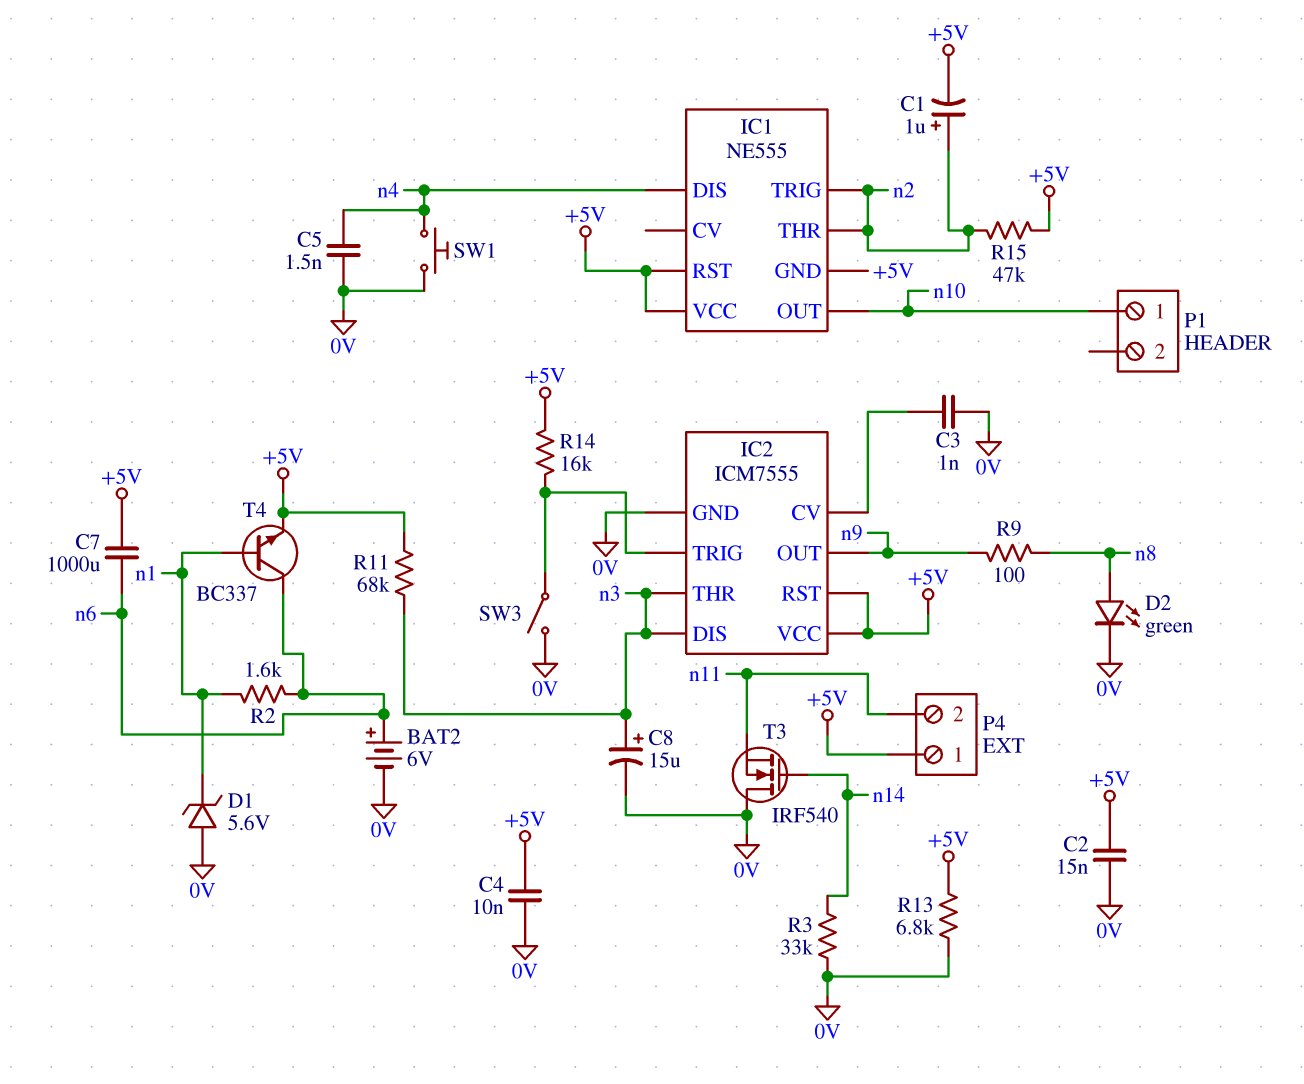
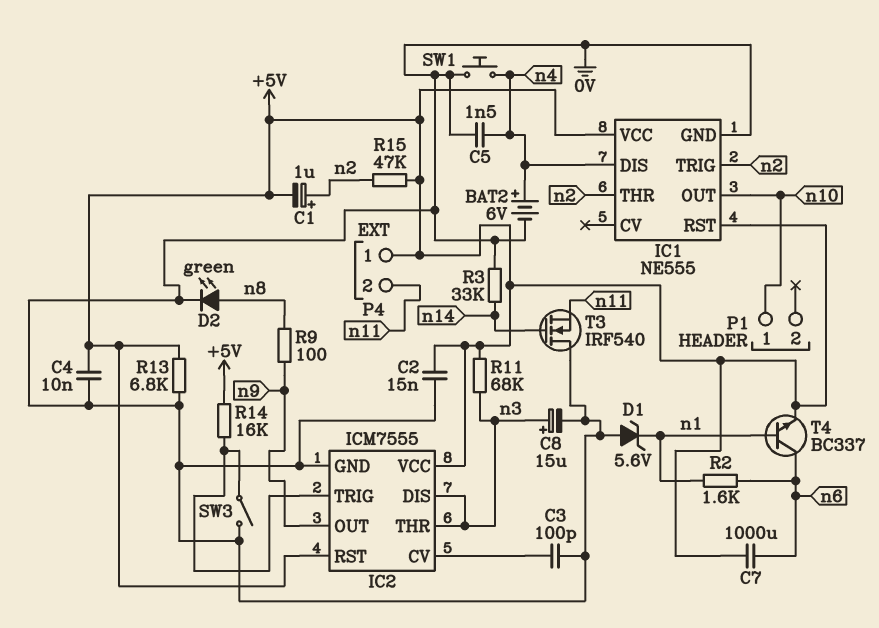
BAT2: 6V (plus n6, minus 0V) -> 6V (plus n4, minus 0V)
C3: 1nF (0V, IC2/CV) -> 100pF (0V, IC2/CV)
IC1 pin GND: +5V -> 0V

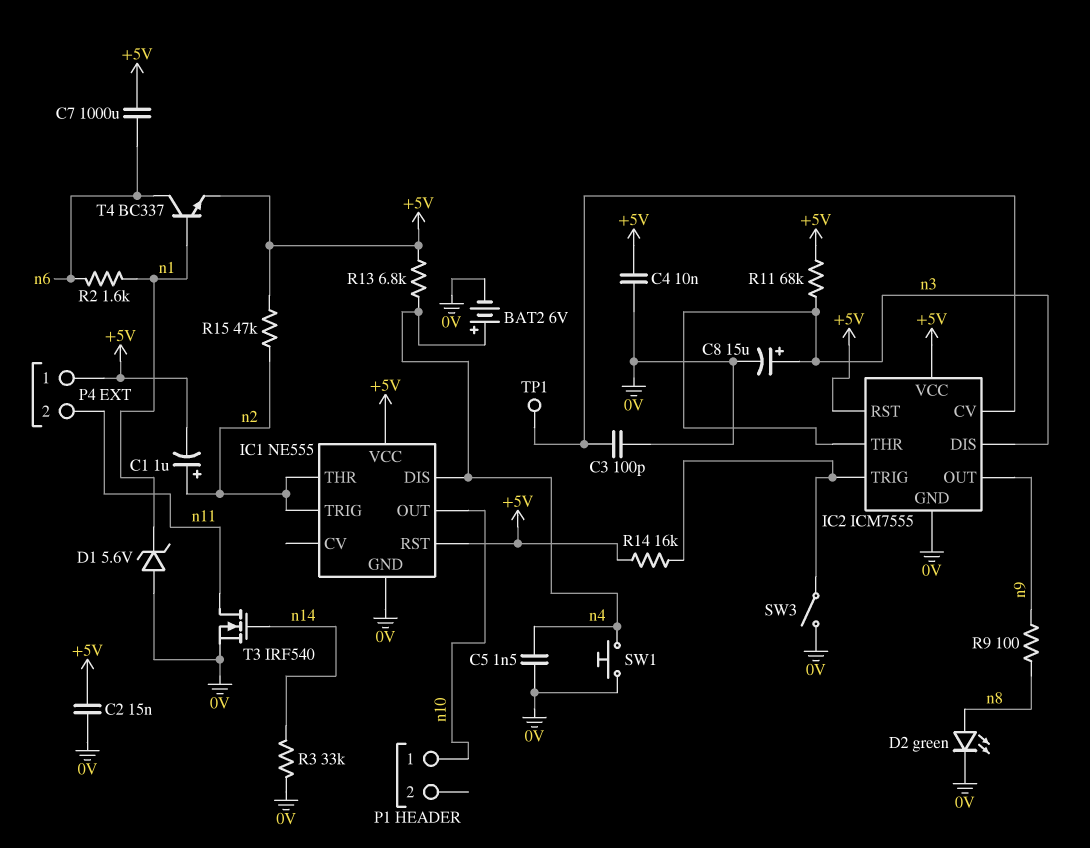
R13: 6.8k (+5V, 0V) -> 6.8k (+5V, n4)
T3: NMOS IRF540 (G n14, D 0V, S n11) -> NMOS IRF540 (G n14, D n11, S 0V)
TP1: none -> test point (IC2/CV)

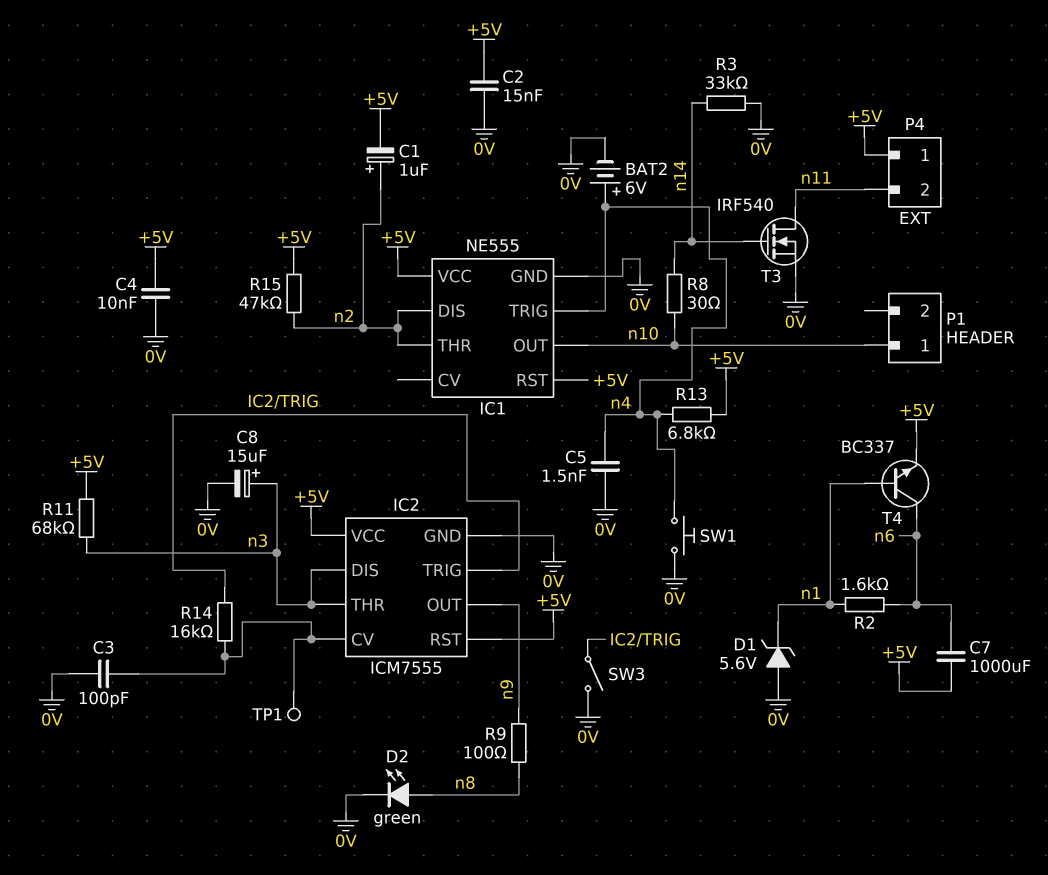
IC1 pin DIS: n4 -> n2
IC1 pin TRIG: n2 -> n4
R8: none -> 30 (n10, n14)
R14: 16k (+5V, IC2/TRIG) -> 16k (IC2/CV, IC2/TRIG)

